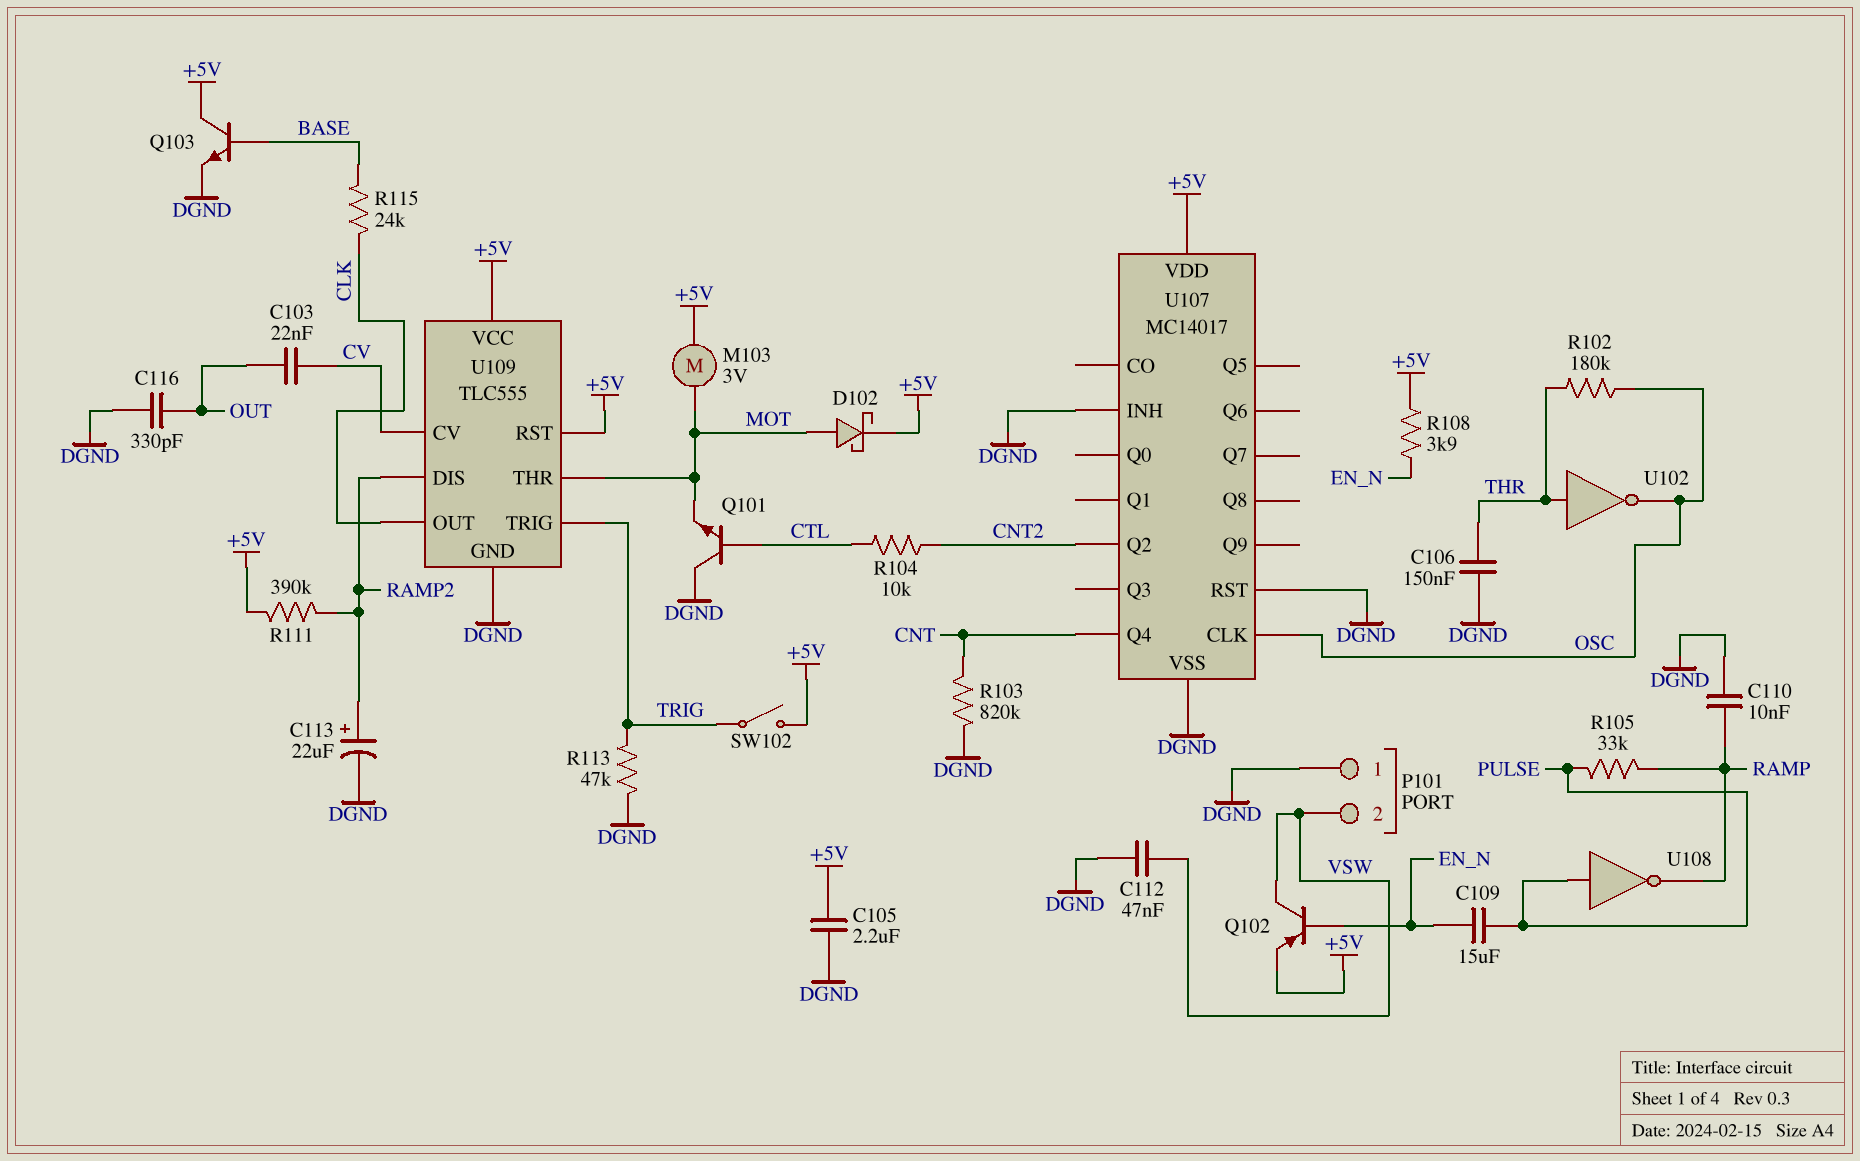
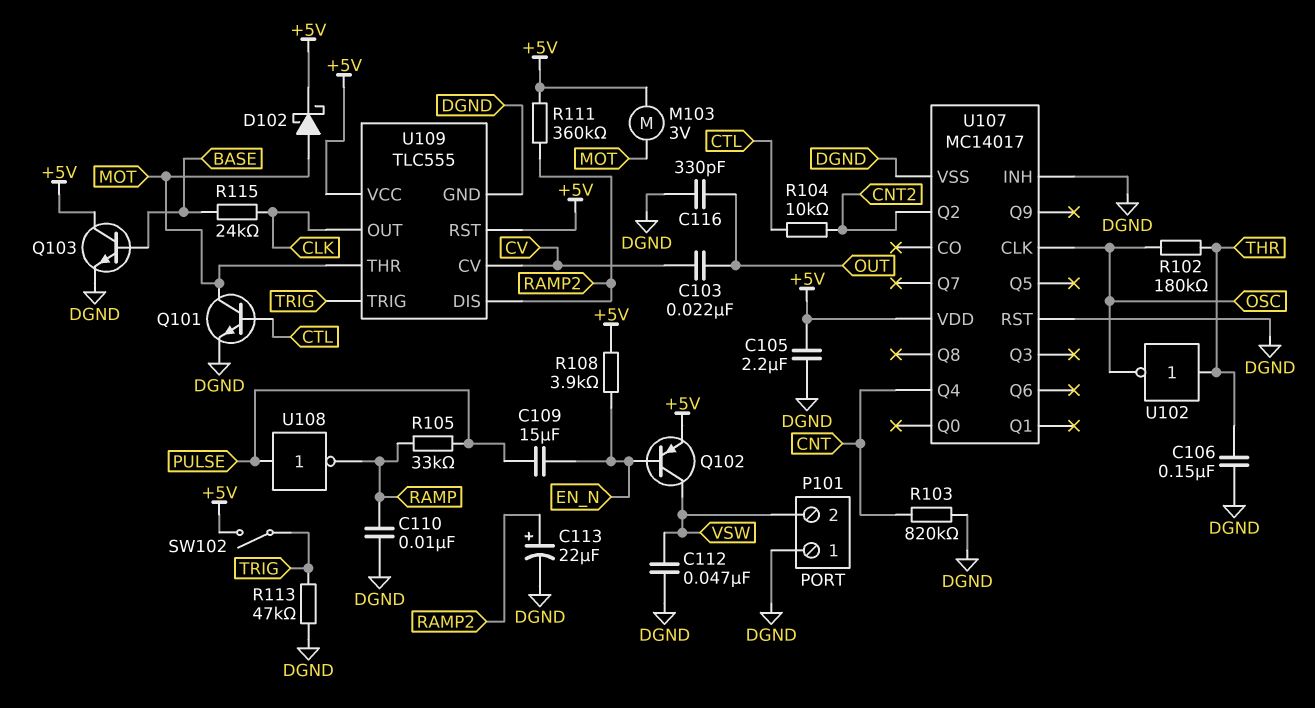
Q101: NPN (B CTL, C DGND, E MOT) -> NPN (B CTL, C MOT, E DGND)
R111: 390k (+5V, RAMP2) -> 360k (+5V, RAMP2)

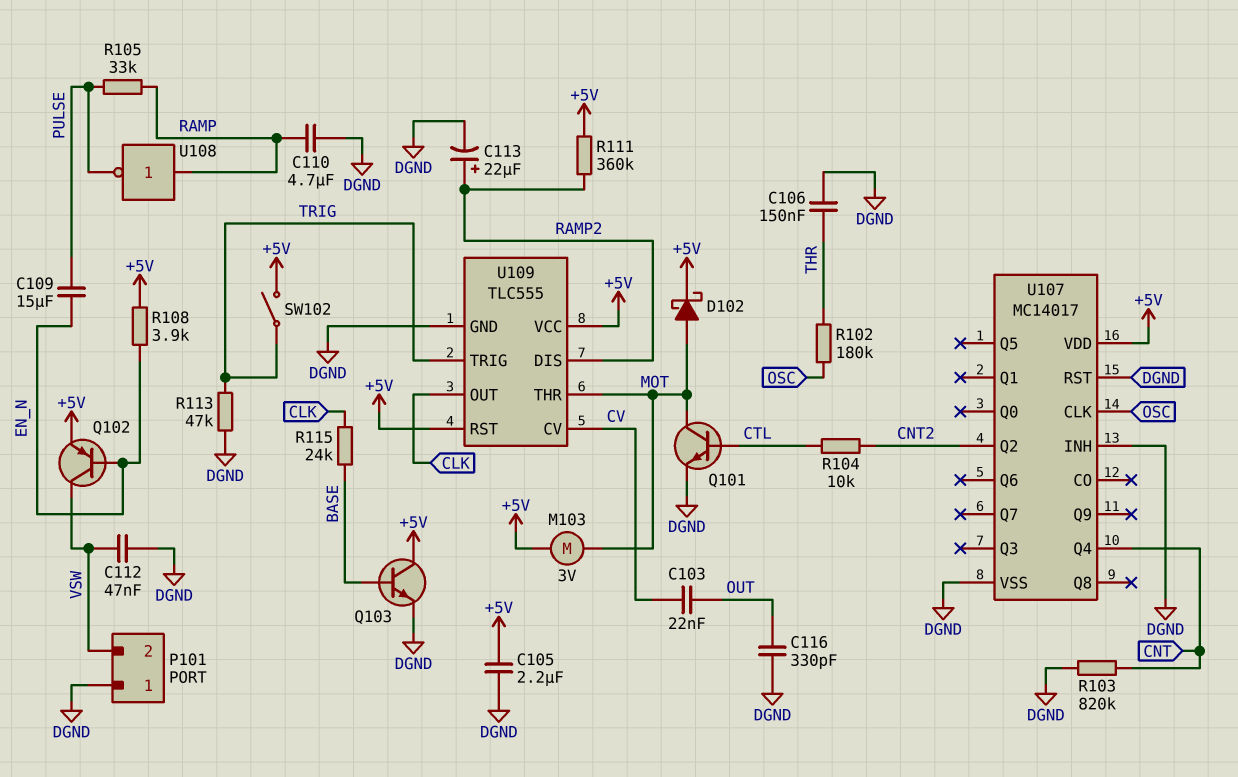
C110: 10nF (DGND, RAMP) -> 4.7uF (DGND, RAMP)
U102: NOT (in THR, out OSC) -> none
U108: NOT (in PULSE, out RAMP) -> NOT (in RAMP, out PULSE)

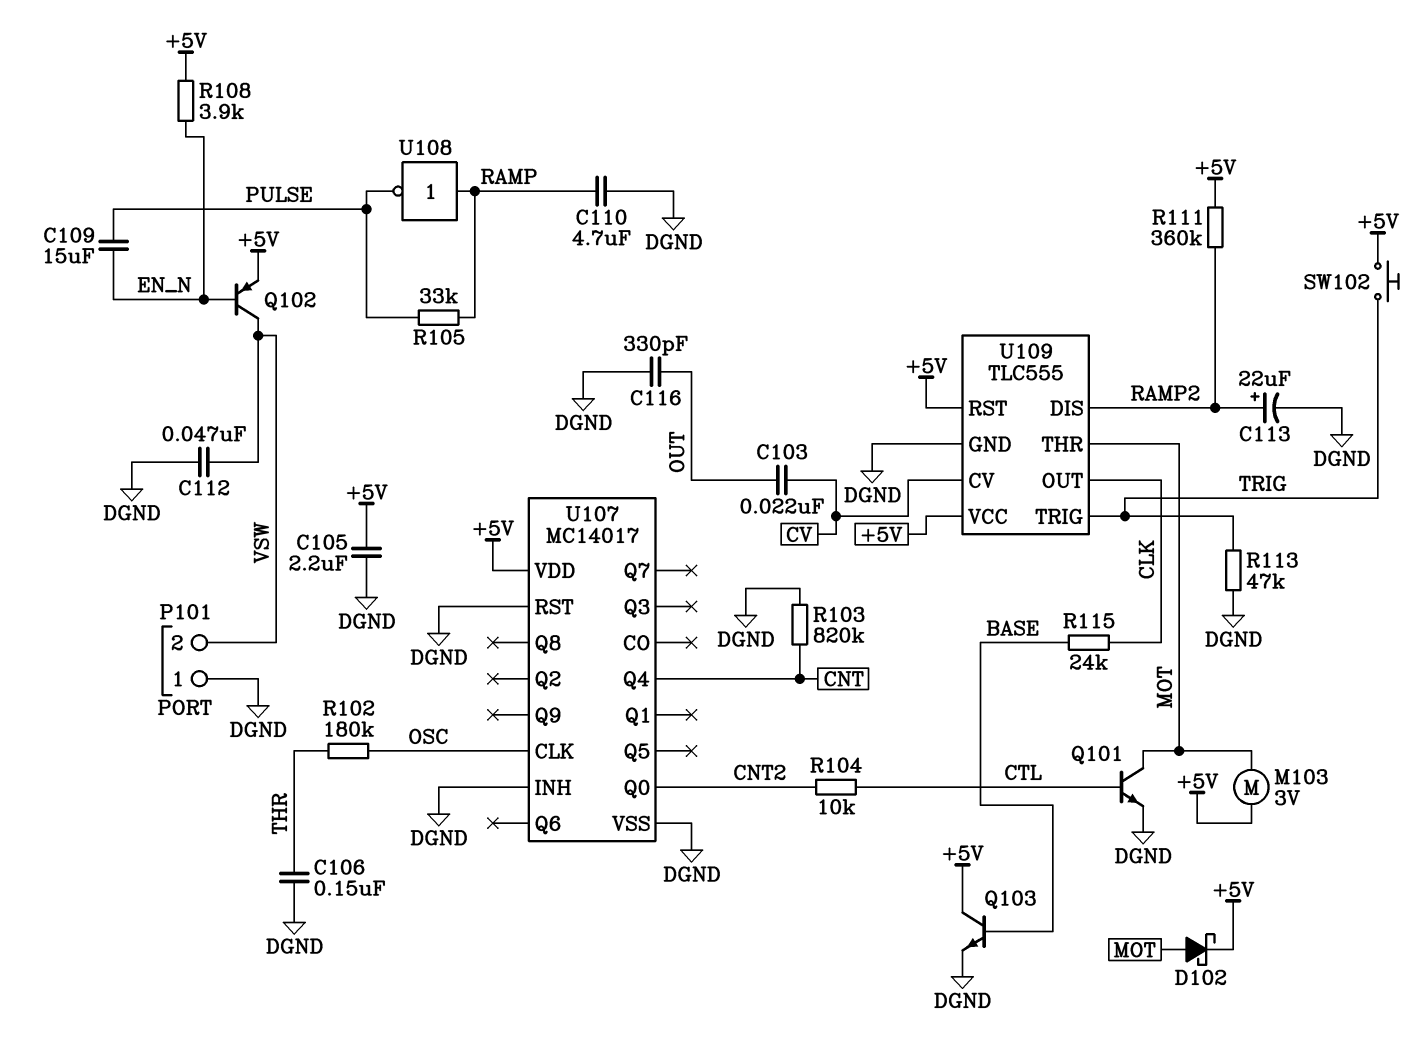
SW102: switch (+5V, TRIG) -> button (+5V, TRIG)
U107 pin Q0: none -> CNT2
U107 pin Q2: CNT2 -> none

